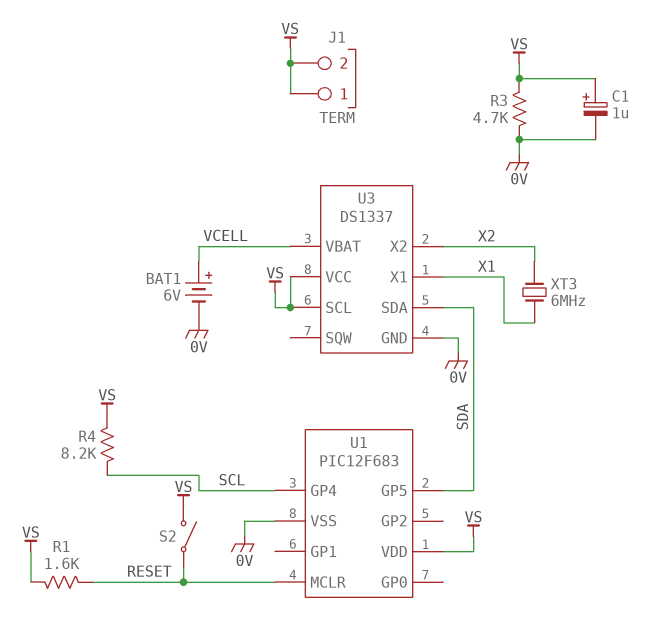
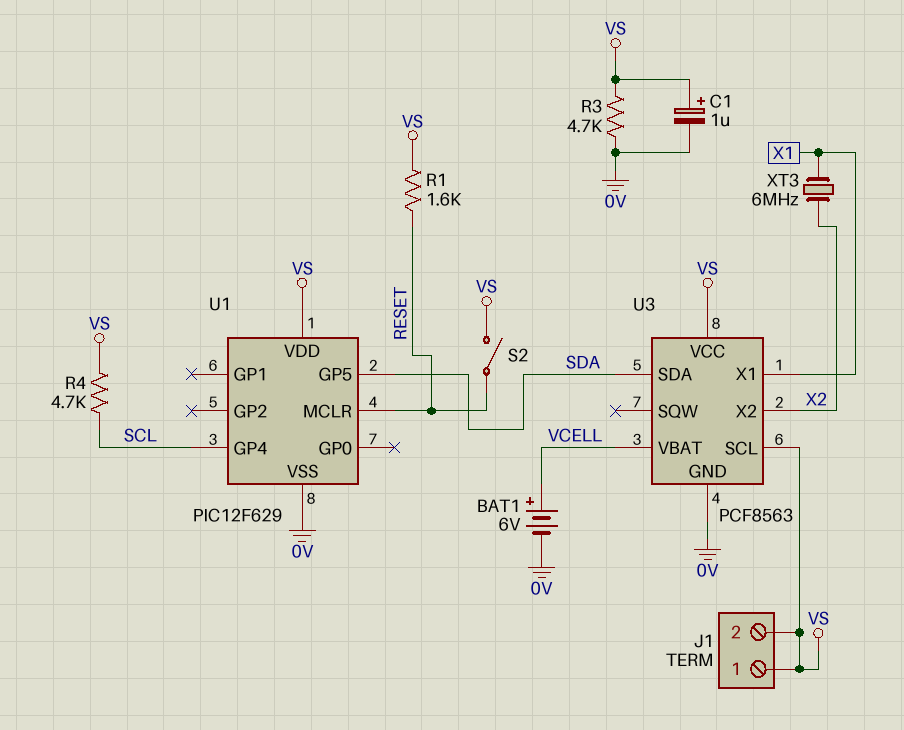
R4: 8.2k (SCL, VS) -> 4.7k (SCL, VS)
U1: PIC12F683 -> PIC12F629
U3: DS1337 -> PCF8563

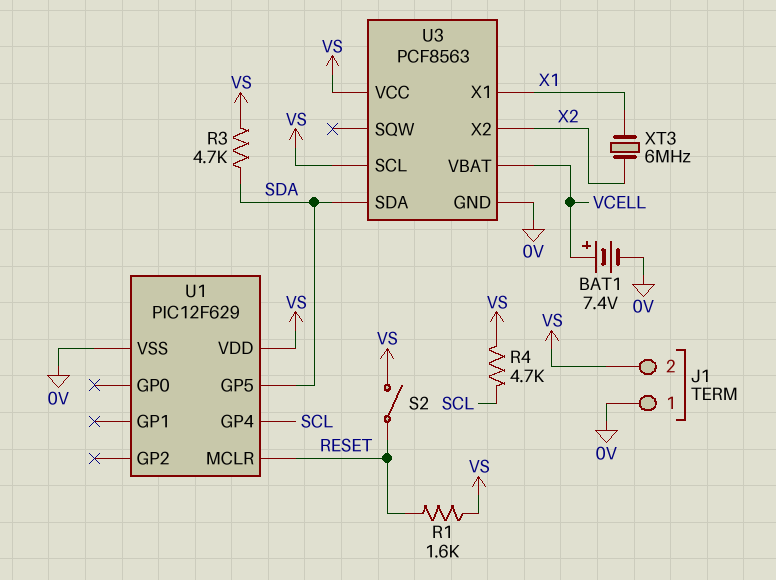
BAT1: 6V (plus VCELL, minus 0V) -> 7.4V (plus VCELL, minus 0V)
C1: 1uF (plus VS, minus 0V) -> none
J1 pin 1: VS -> 0V
R3: 4.7k (0V, VS) -> 4.7k (SDA, VS)

